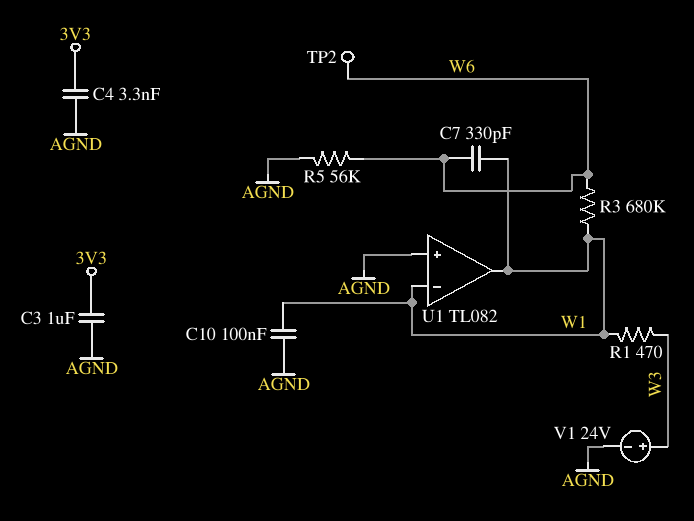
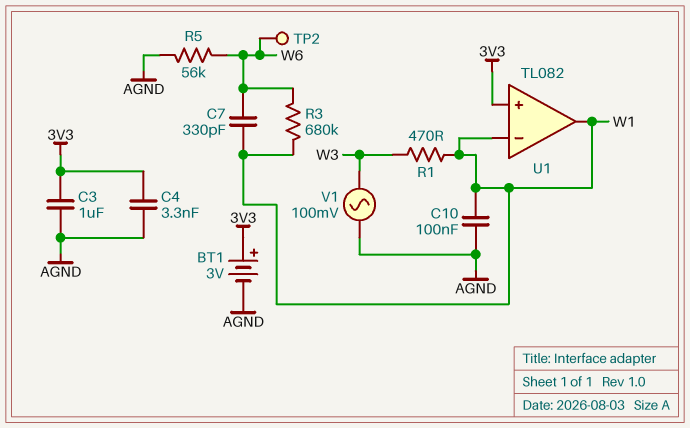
BT1: none -> 3V (plus 3V3, minus AGND)
U1 pin in+: AGND -> 3V3
V1: 24V (plus W3, minus AGND) -> AC 100mV (AGND, W3)

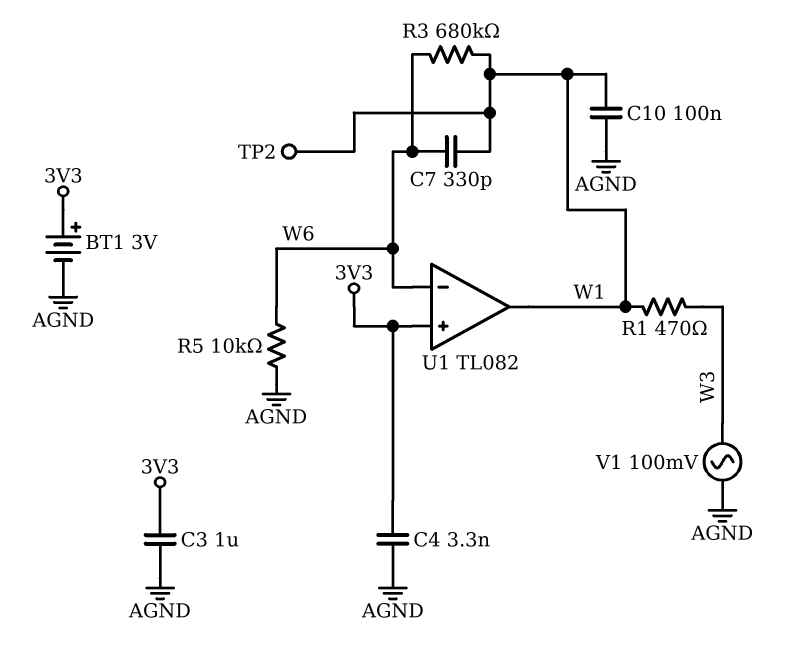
R5: 56k (AGND, W6) -> 10k (AGND, W6)
TP2: test point (W6) -> test point (W1)
U1 pin in-: W1 -> W6

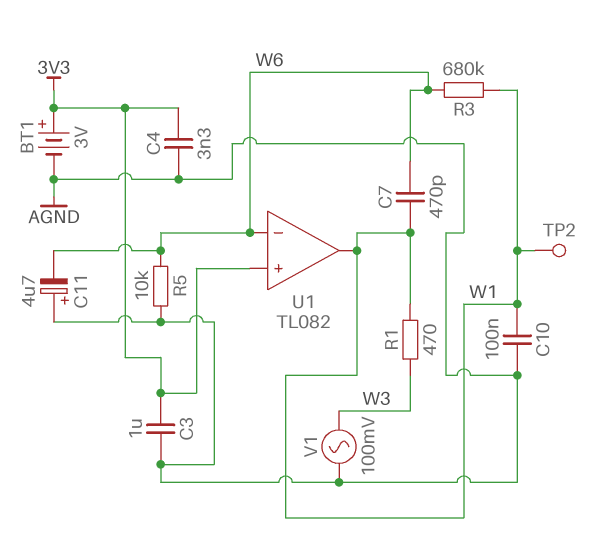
C7: 330pF (W1, W6) -> 470pF (W1, W6)
C11: none -> 4.7uF (plus AGND, minus W6)

